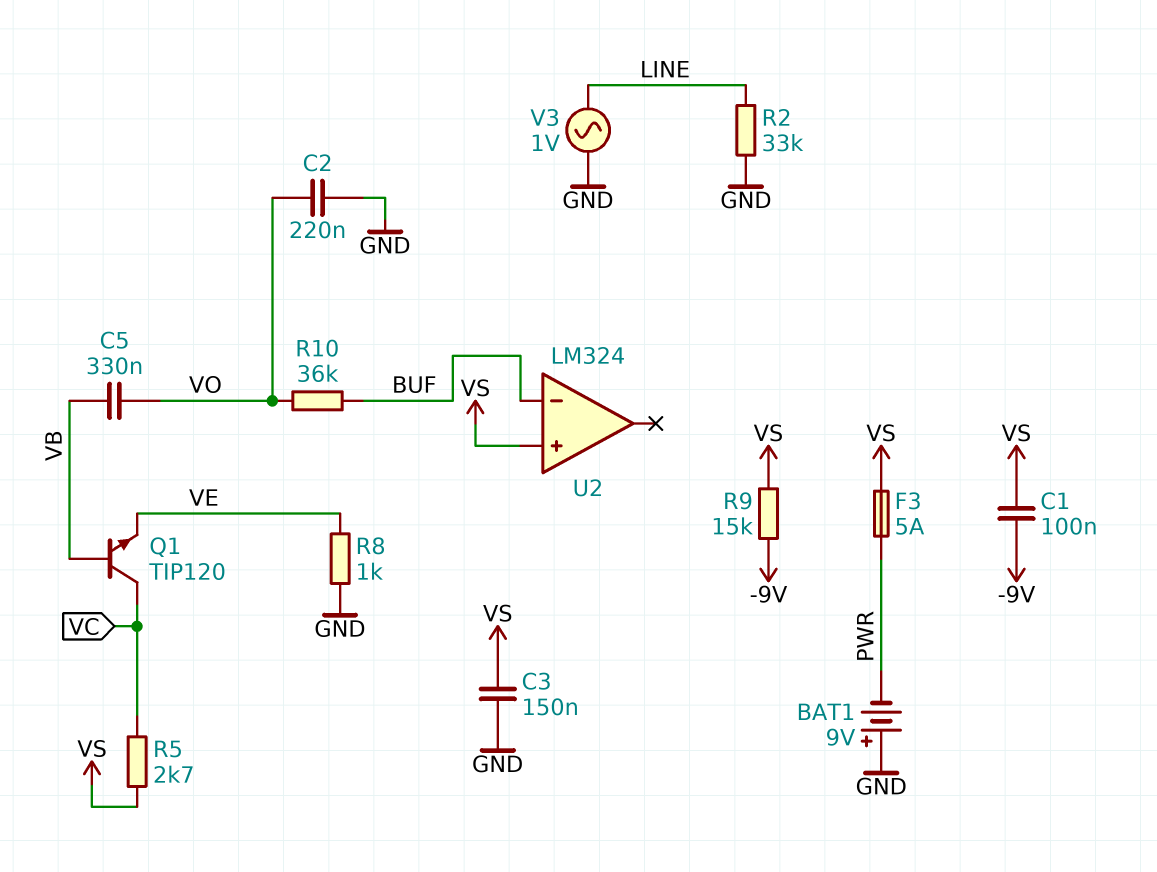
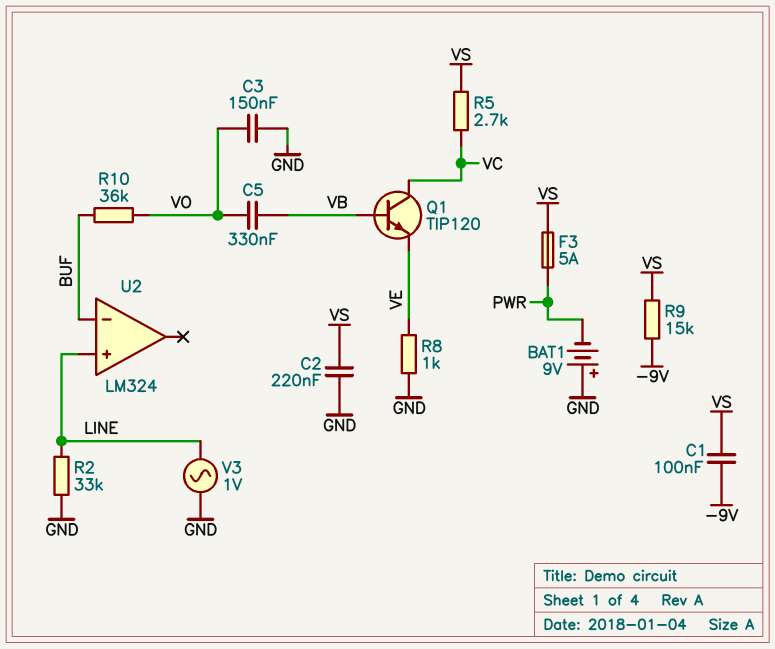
C2: 220nF (GND, VO) -> 220nF (GND, VS)
C3: 150nF (GND, VS) -> 150nF (GND, VO)
U2 pin in+: VS -> LINE

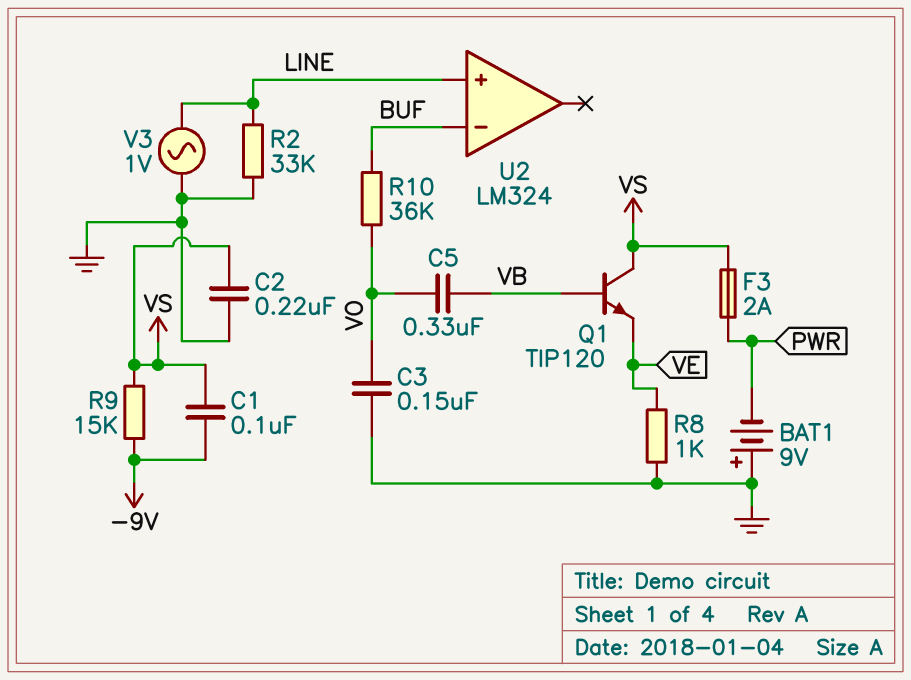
F3: 5A (PWR, VS) -> 2A (PWR, VS)
Q1: NPN TIP120 (B VB, C VC, E VE) -> NPN TIP120 (B VB, C VS, E VE)
R5: 2.7k (VC, VS) -> none

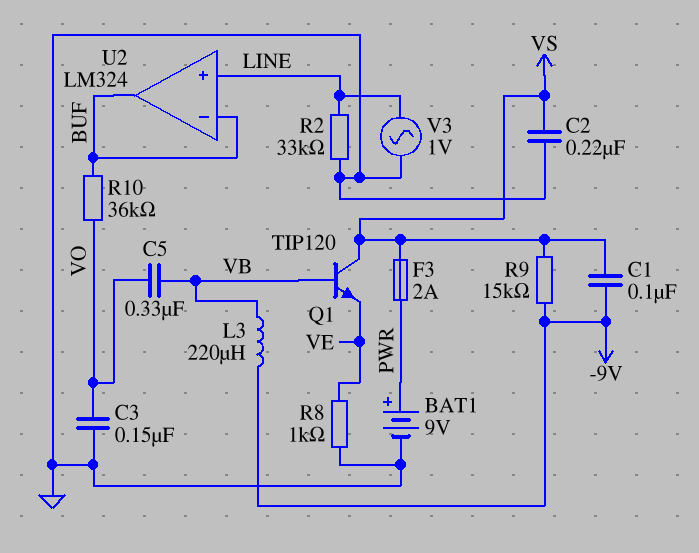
BAT1: 9V (plus GND, minus PWR) -> 9V (plus PWR, minus GND)
L3: none -> 220uH (-9V, VB)
U2 pin out: none -> BUF

